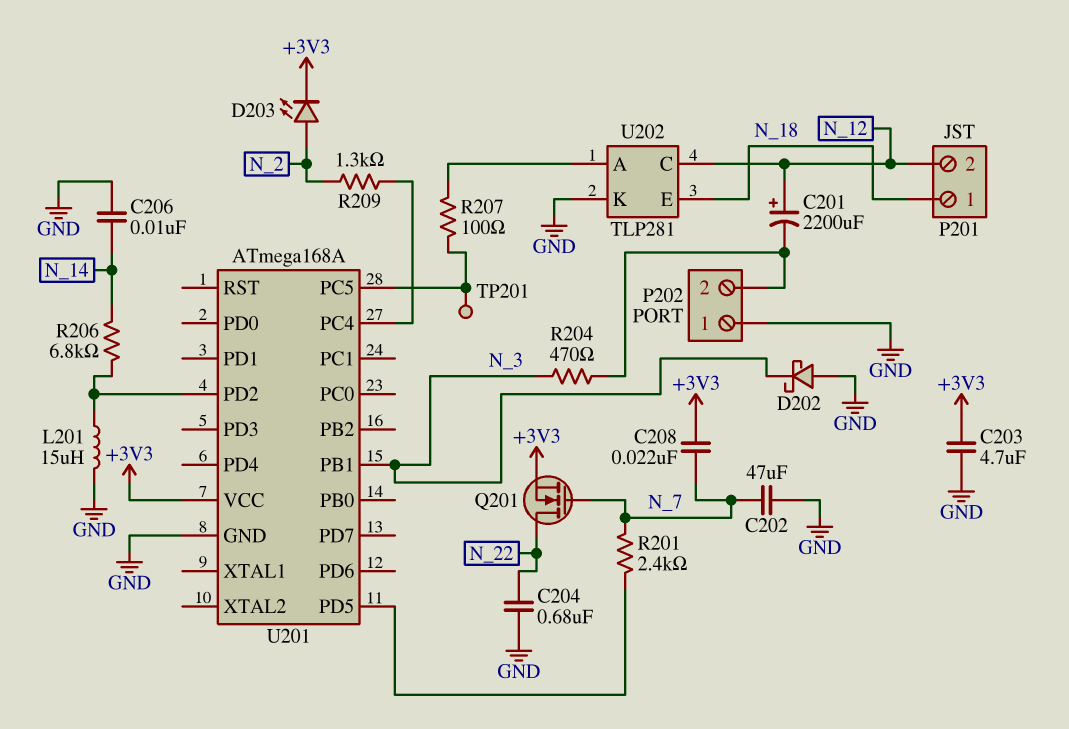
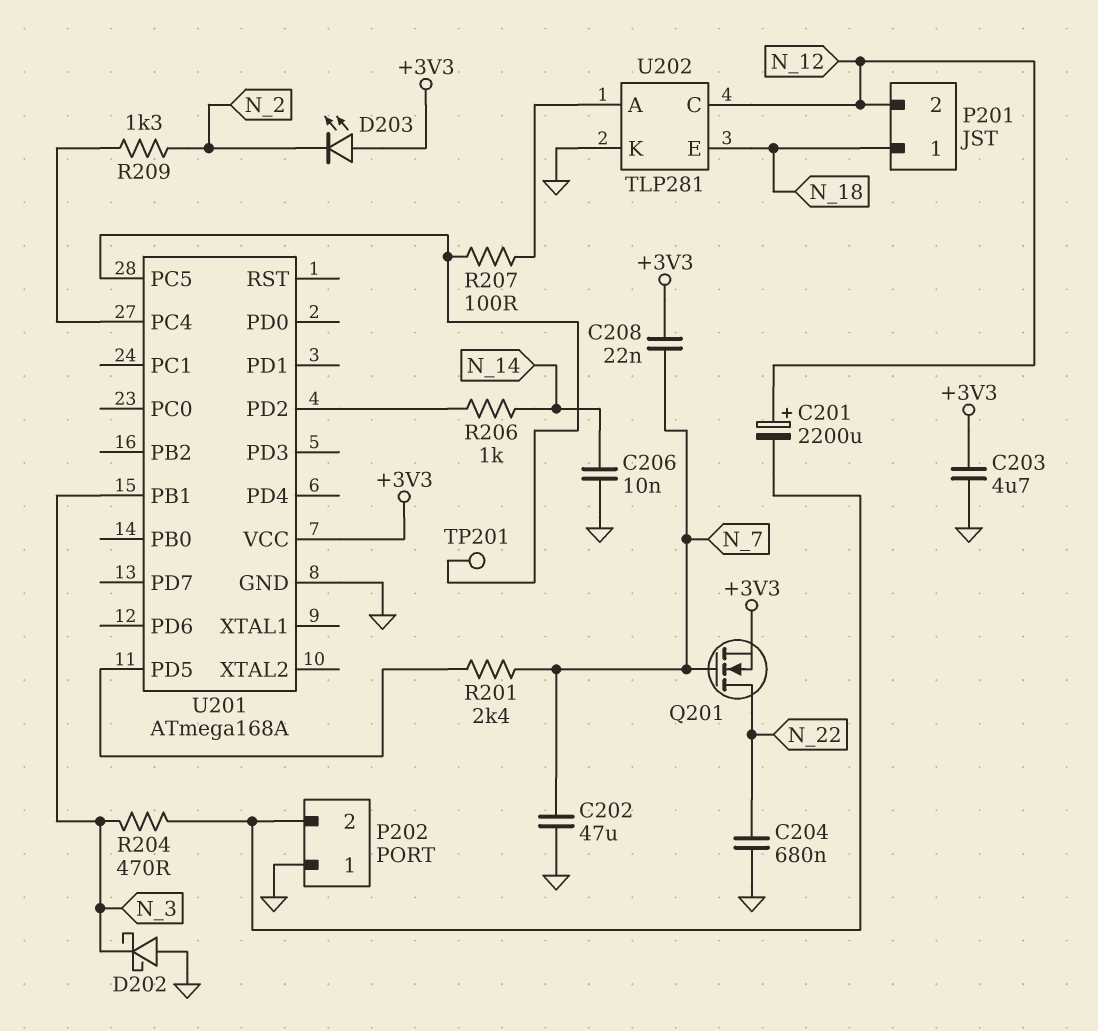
D203: LED (A N_2, K +3V3) -> LED (A +3V3, K N_2)
L201: 15uH (GND, U201/PD2) -> none
R206: 6.8k (N_14, U201/PD2) -> 1k (N_14, U201/PD2)

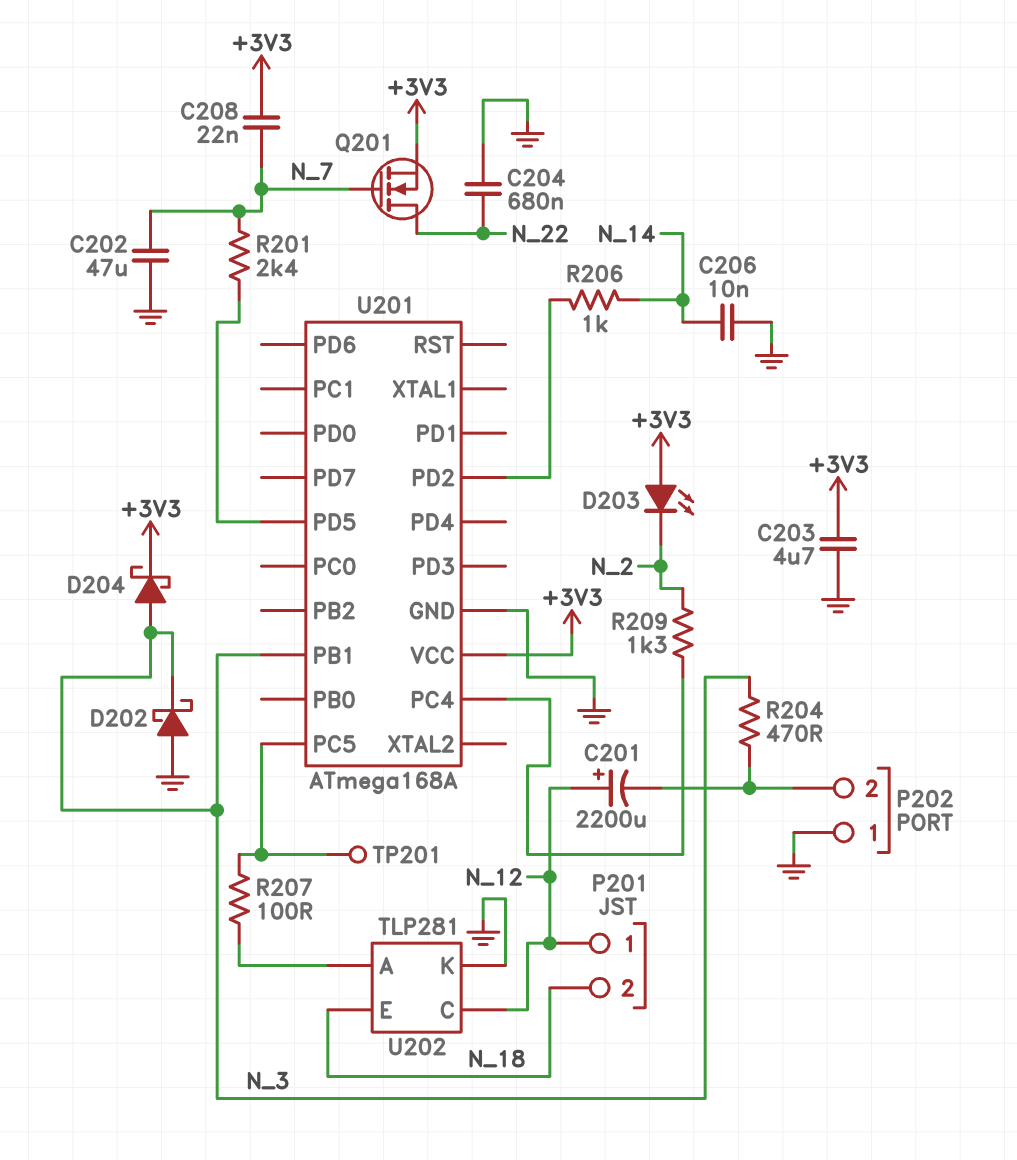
D204: none -> schottky (A N_3, K +3V3)
P201 pin 1: N_18 -> N_12
P201 pin 2: N_12 -> N_18

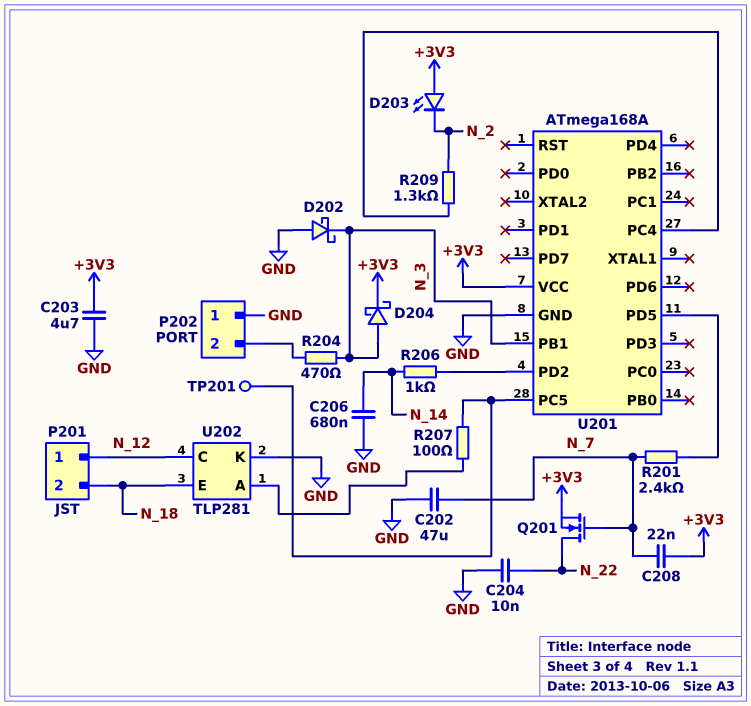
C201: 2200uF (plus N_12, minus P202/2) -> none
C204: 680nF (GND, N_22) -> 10nF (GND, N_22)
C206: 10nF (GND, N_14) -> 680nF (GND, N_14)

